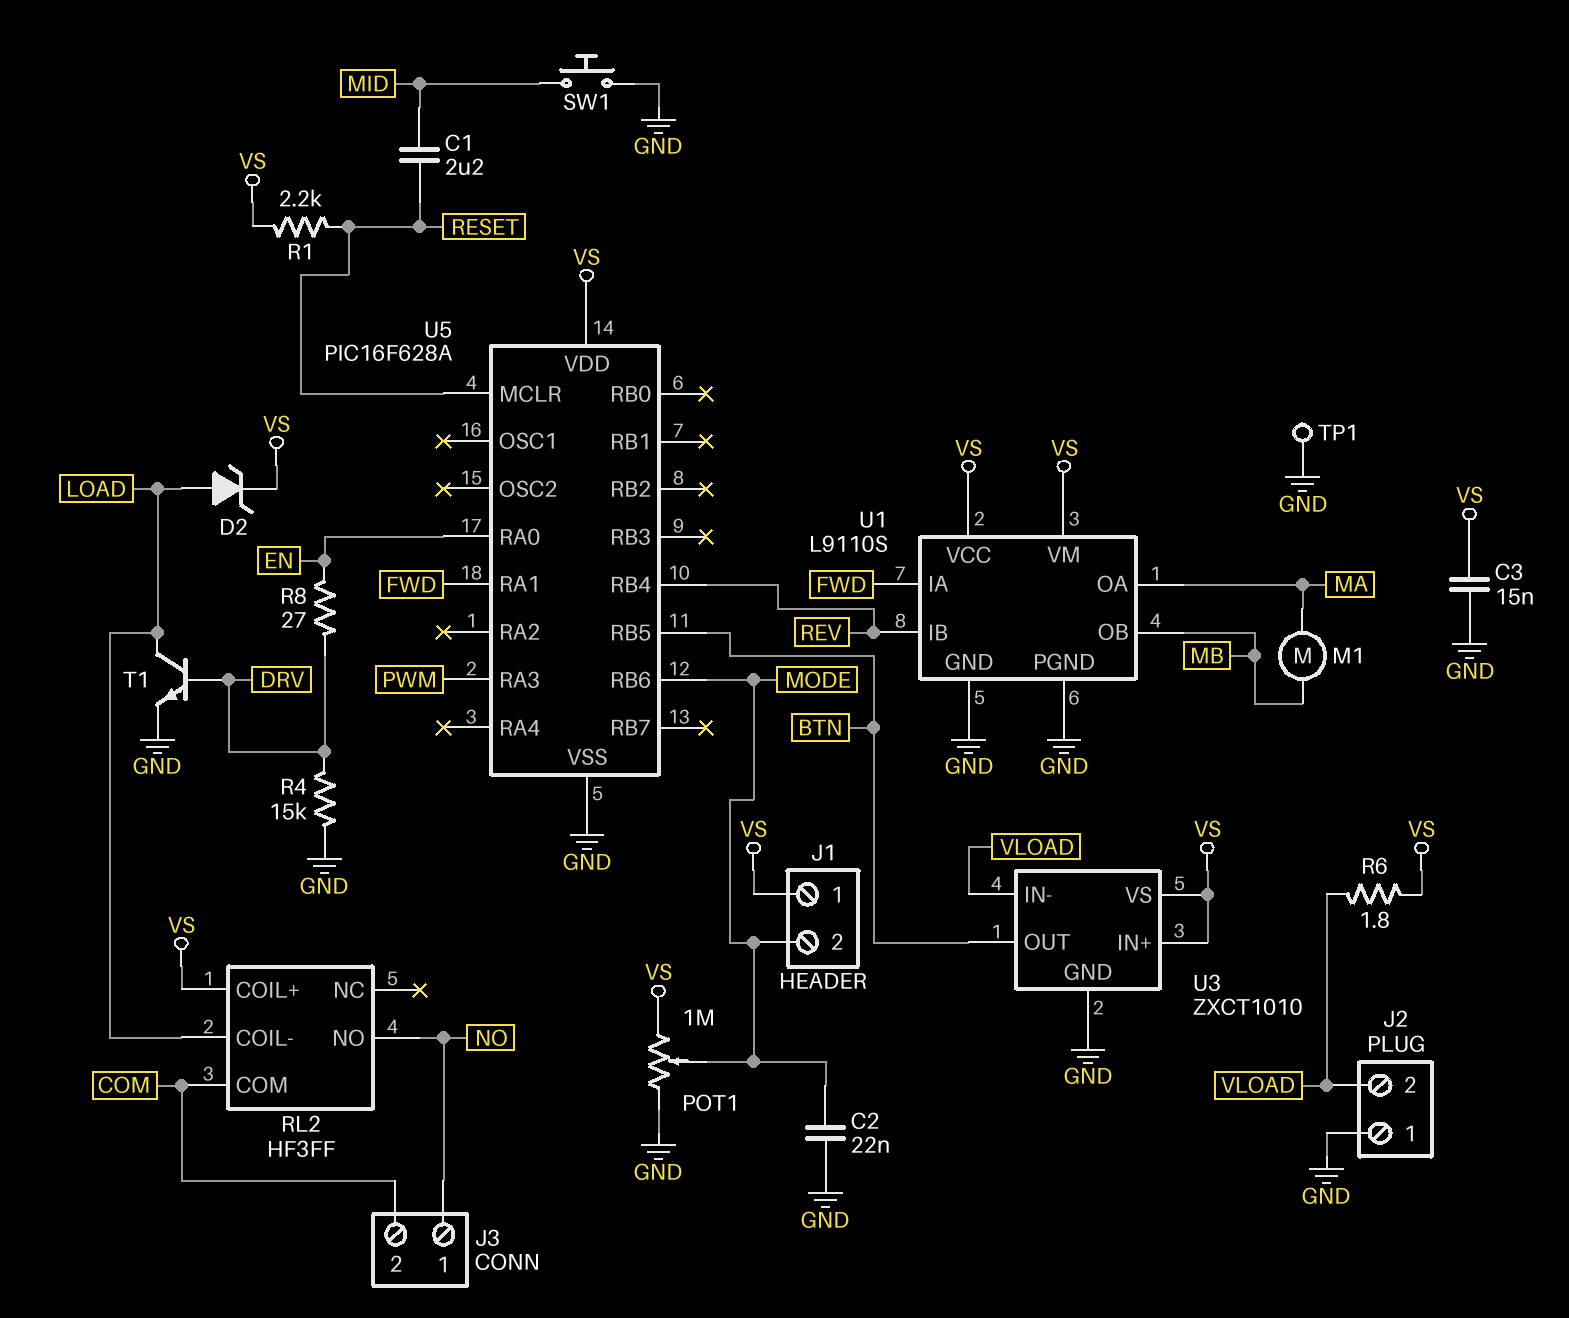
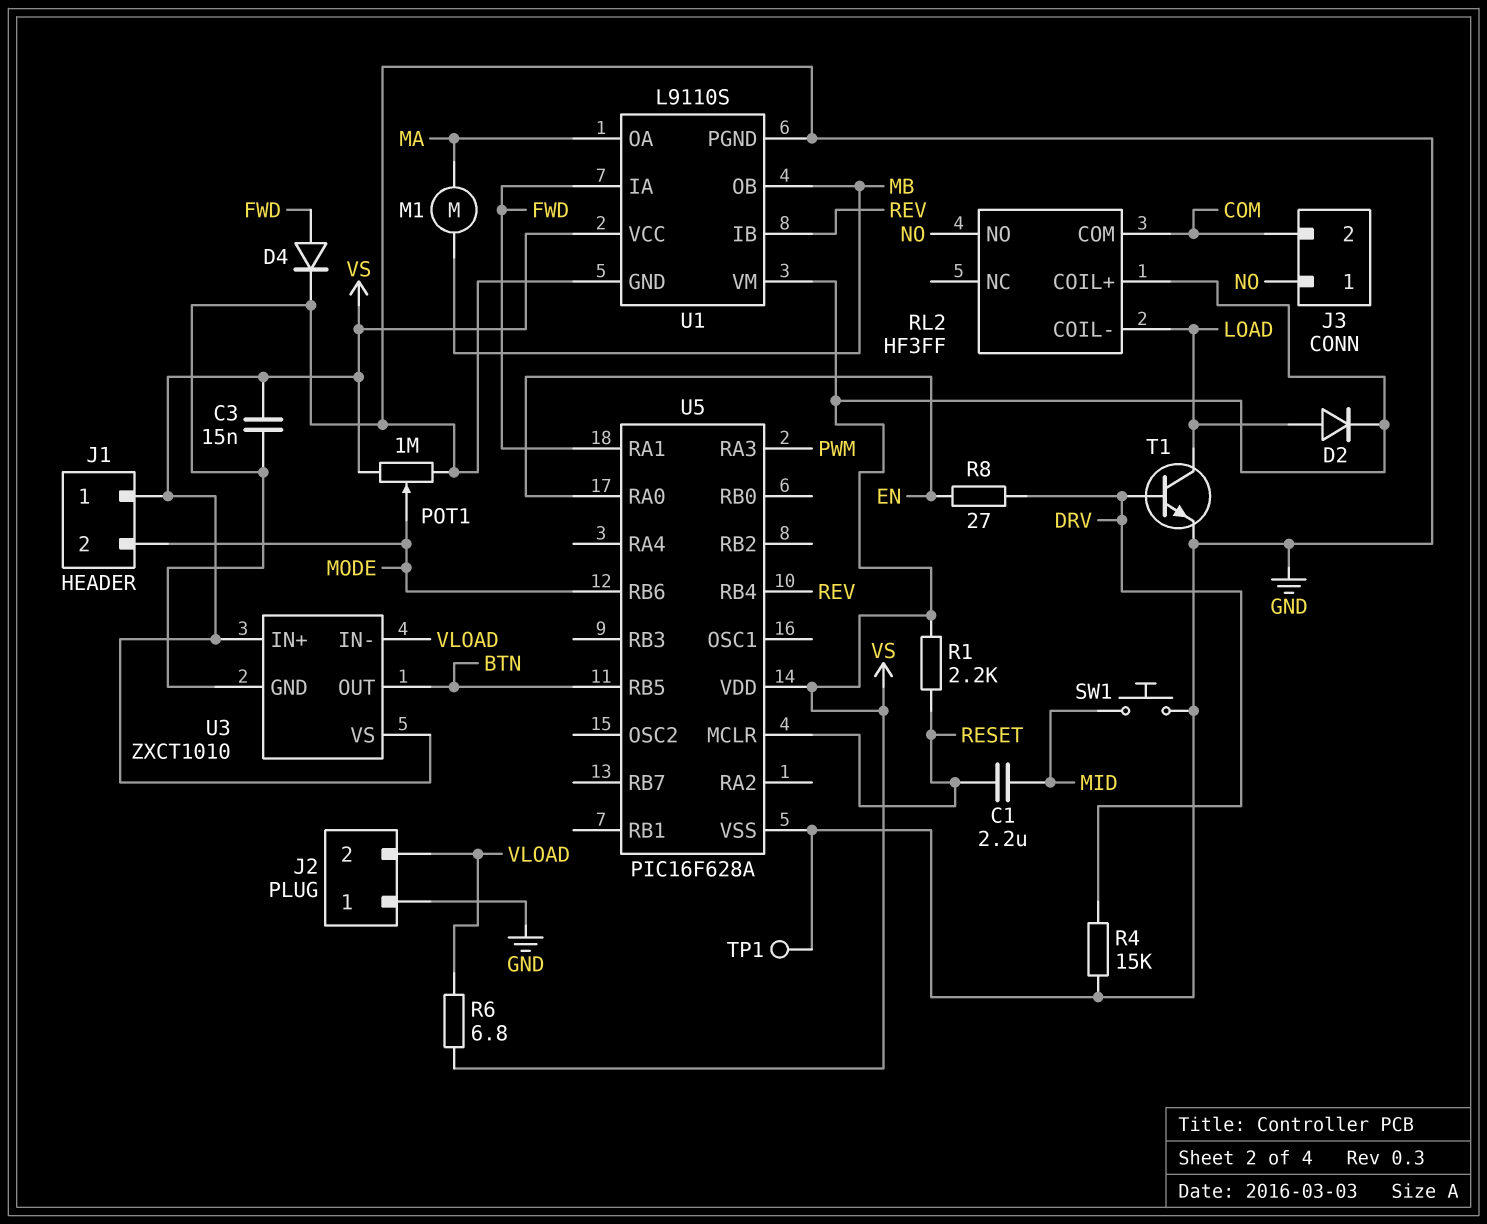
C2: 22nF (GND, MODE) -> none
D2: zener (A LOAD, K VS) -> diode (A LOAD, K VS)
D4: none -> diode (A FWD, K GND)
R6: 1.8 (VLOAD, VS) -> 6.8 (VLOAD, VS)

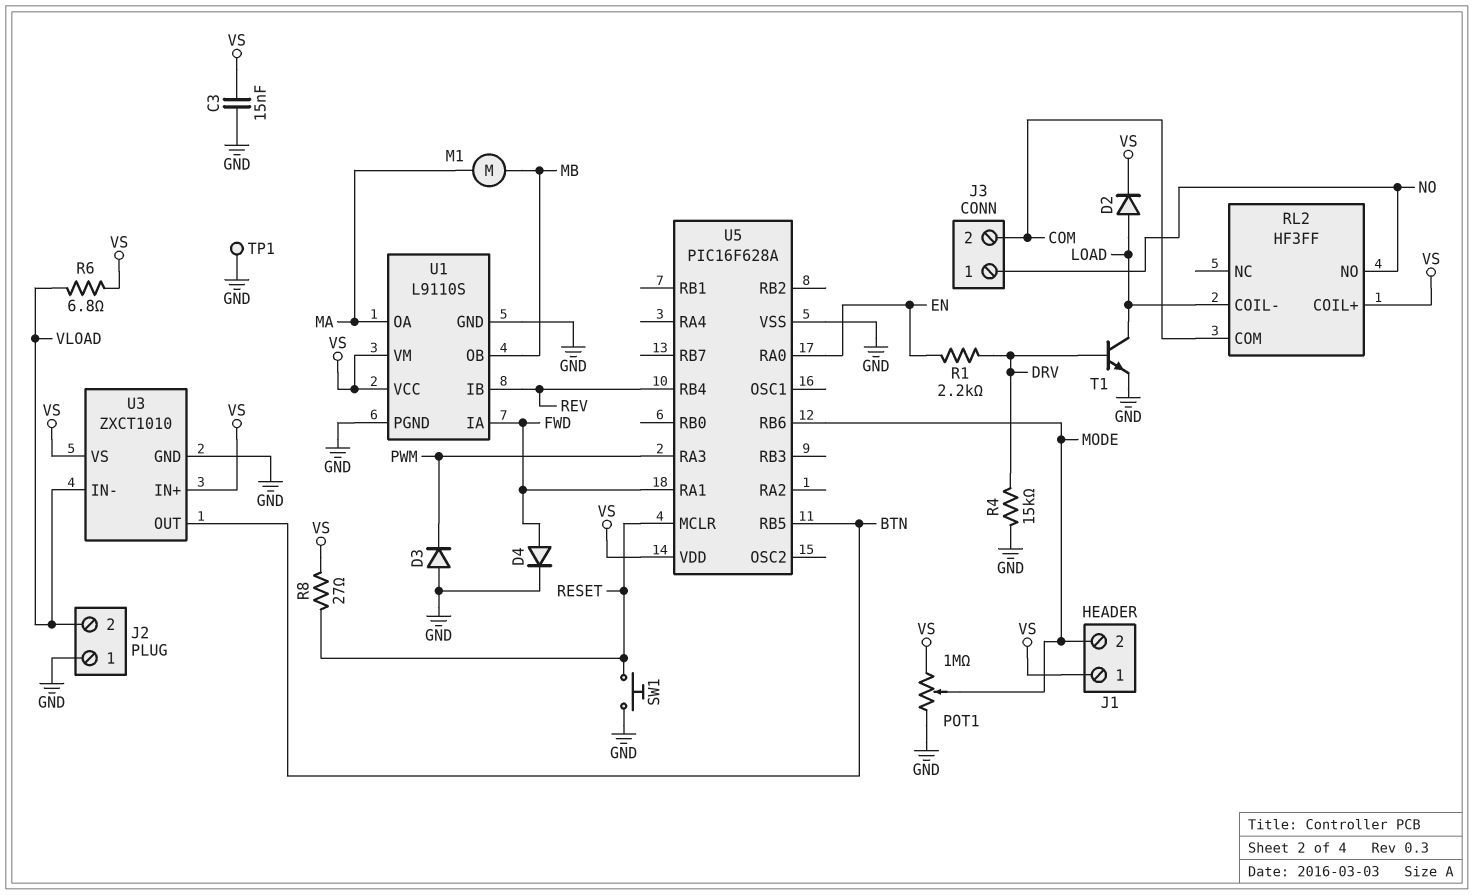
C1: 2.2uF (MID, RESET) -> none
D3: none -> diode (A GND, K PWM)
R1: 2.2k (RESET, VS) -> 2.2k (DRV, EN)
R8: 27 (DRV, EN) -> 27 (RESET, VS)
SW1: button (GND, MID) -> button (GND, RESET)

